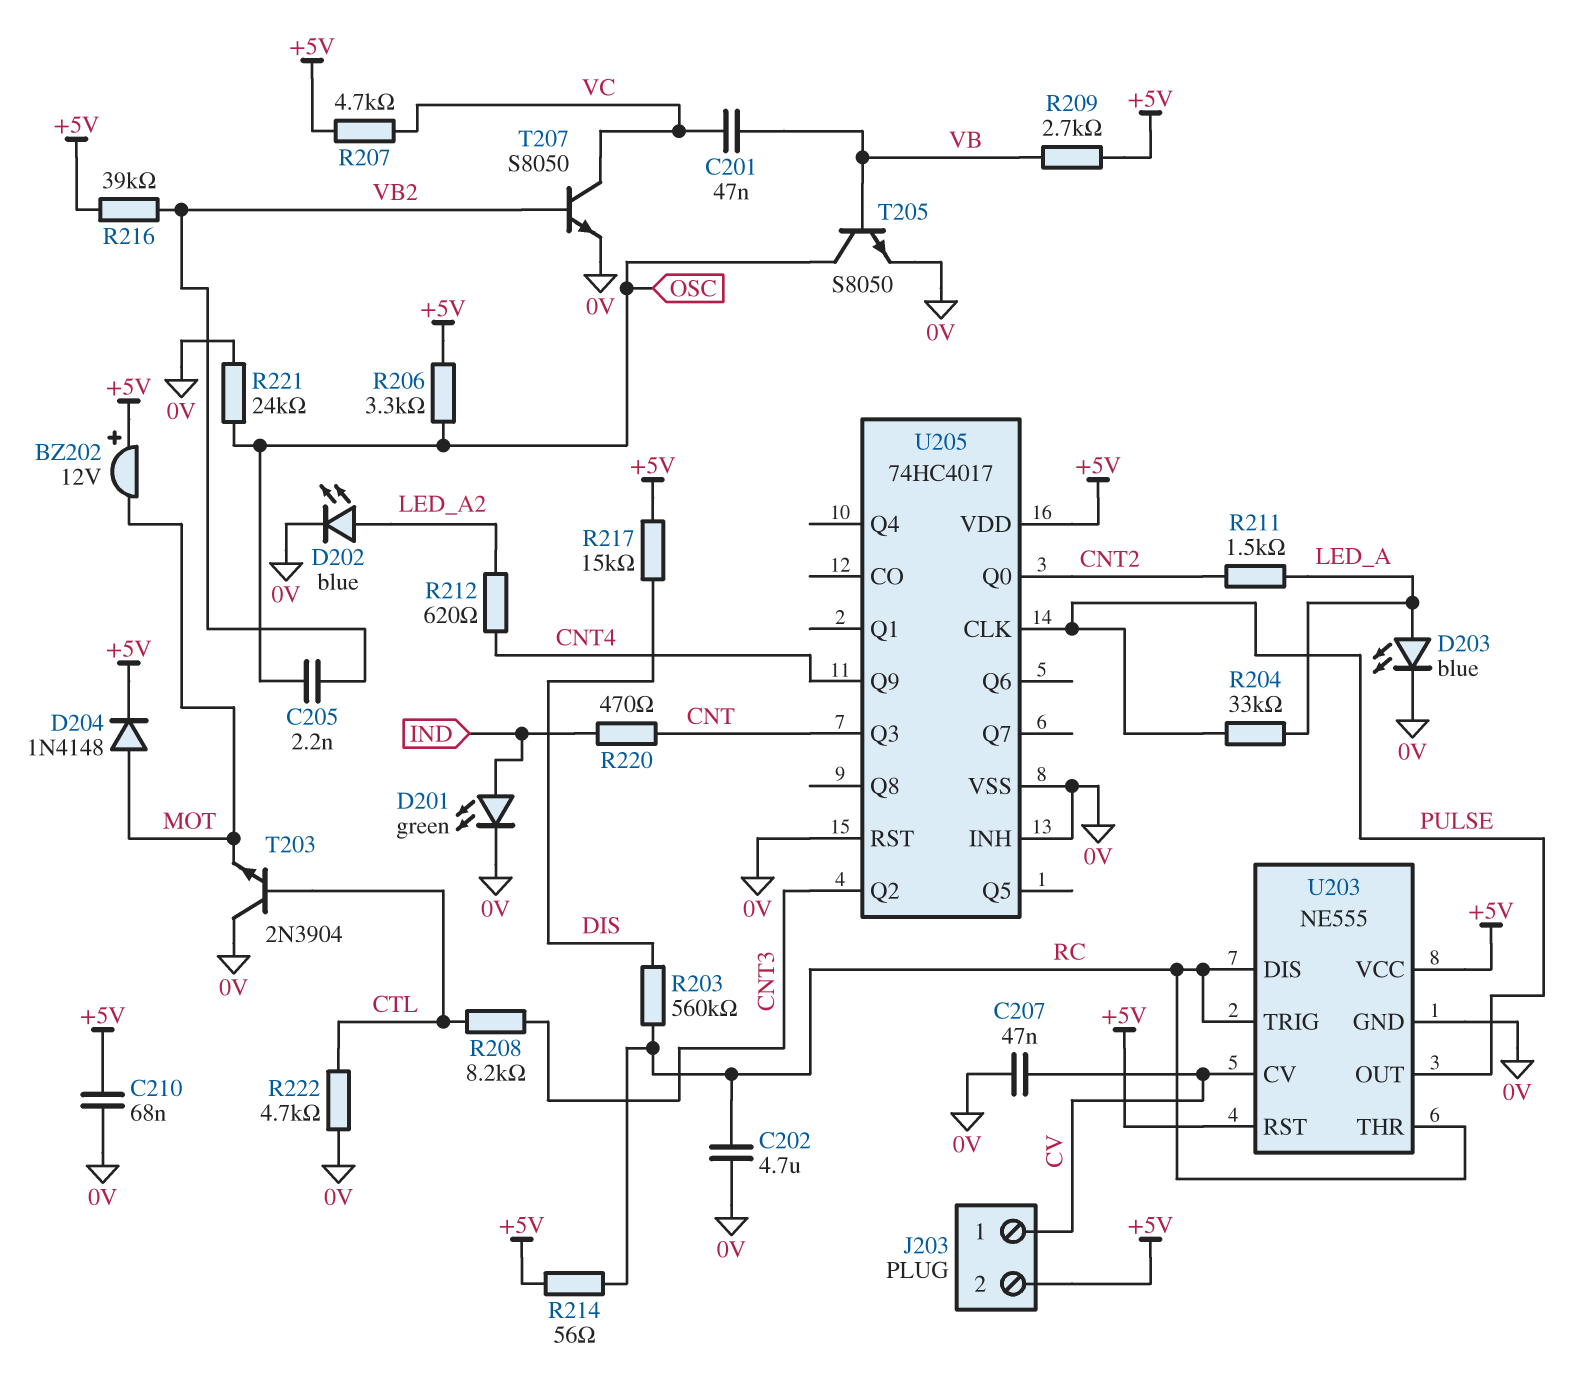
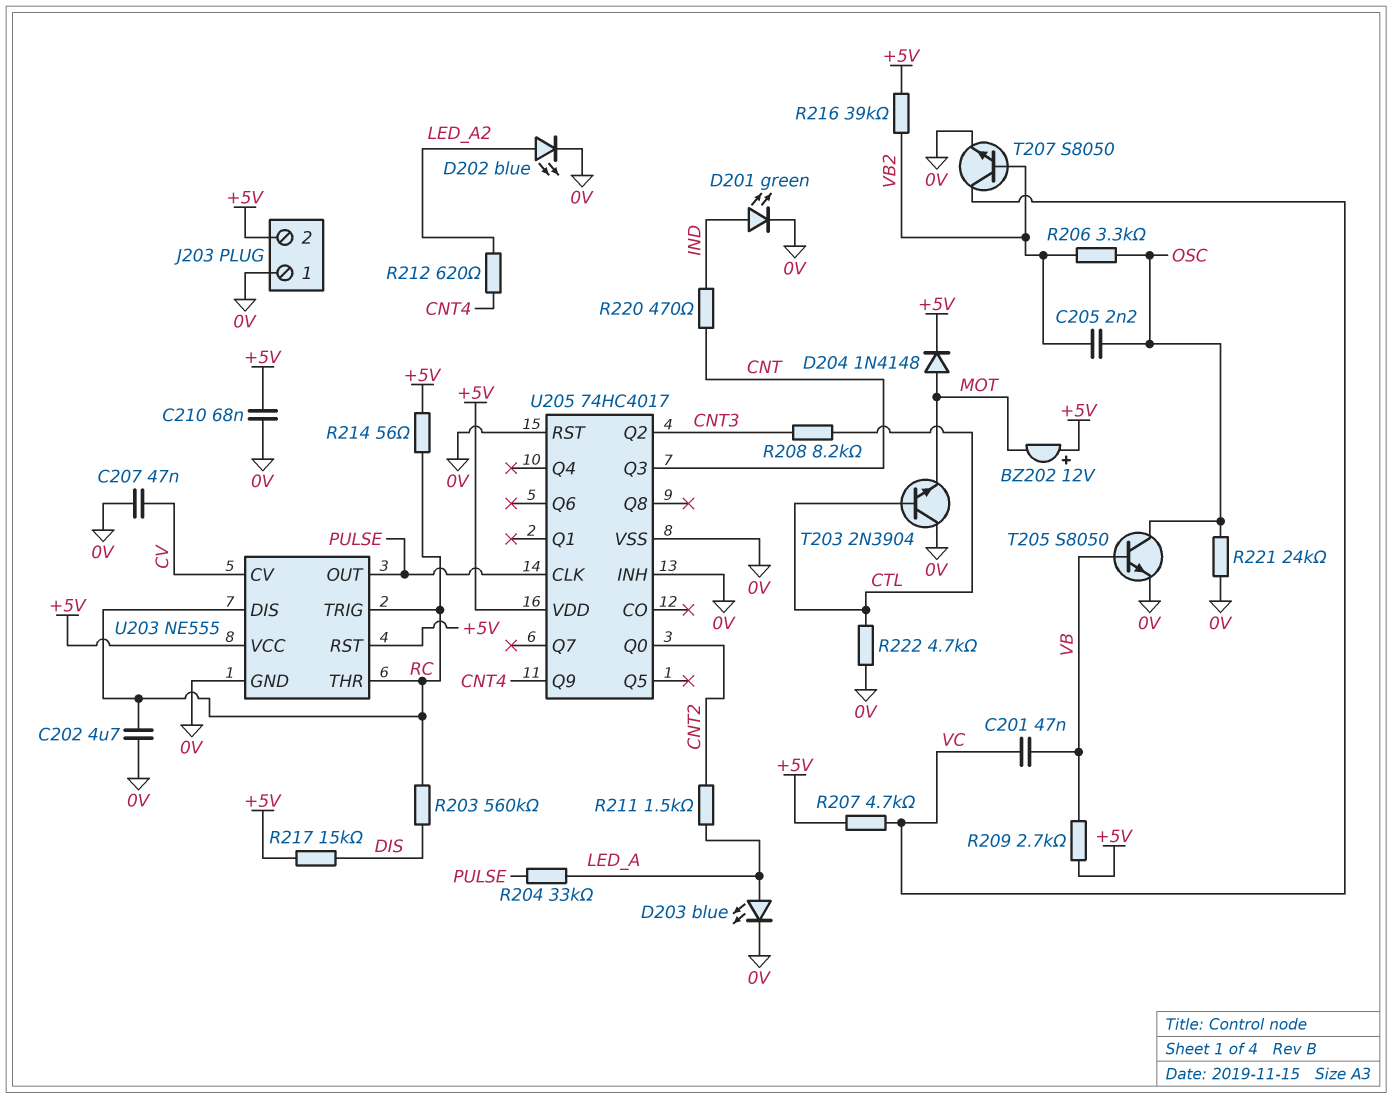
J203 pin 1: CV -> 0V
R206: 3.3k (+5V, OSC) -> 3.3k (OSC, VB2)

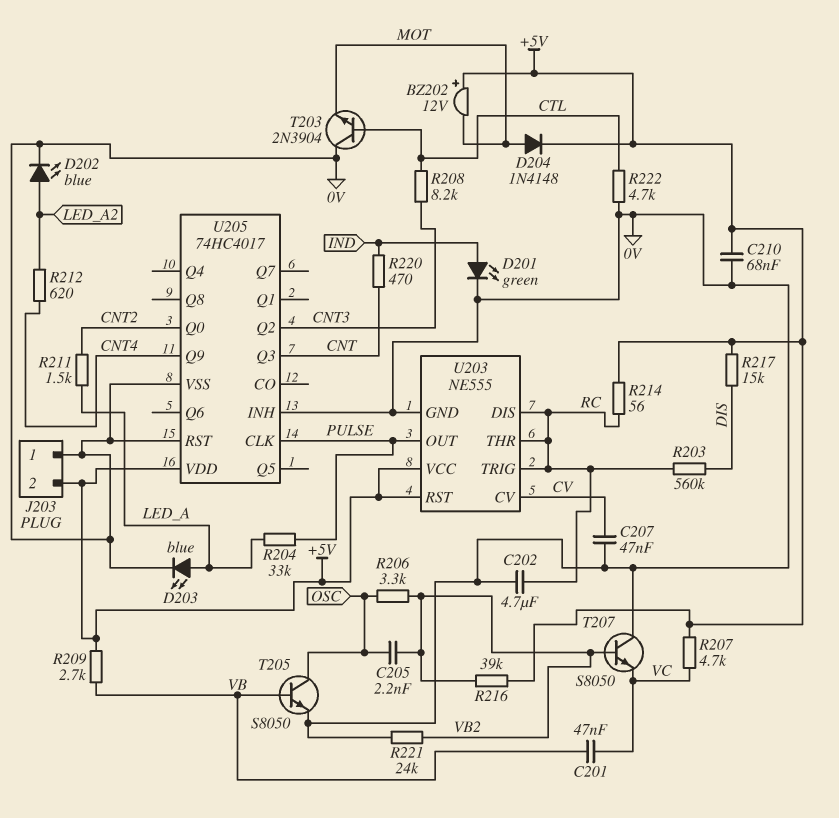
R221: 24k (0V, OSC) -> 24k (0V, VB2)
T207: NPN S8050 (B VB2, C VC, E 0V) -> NPN S8050 (B VB2, C 0V, E VC)

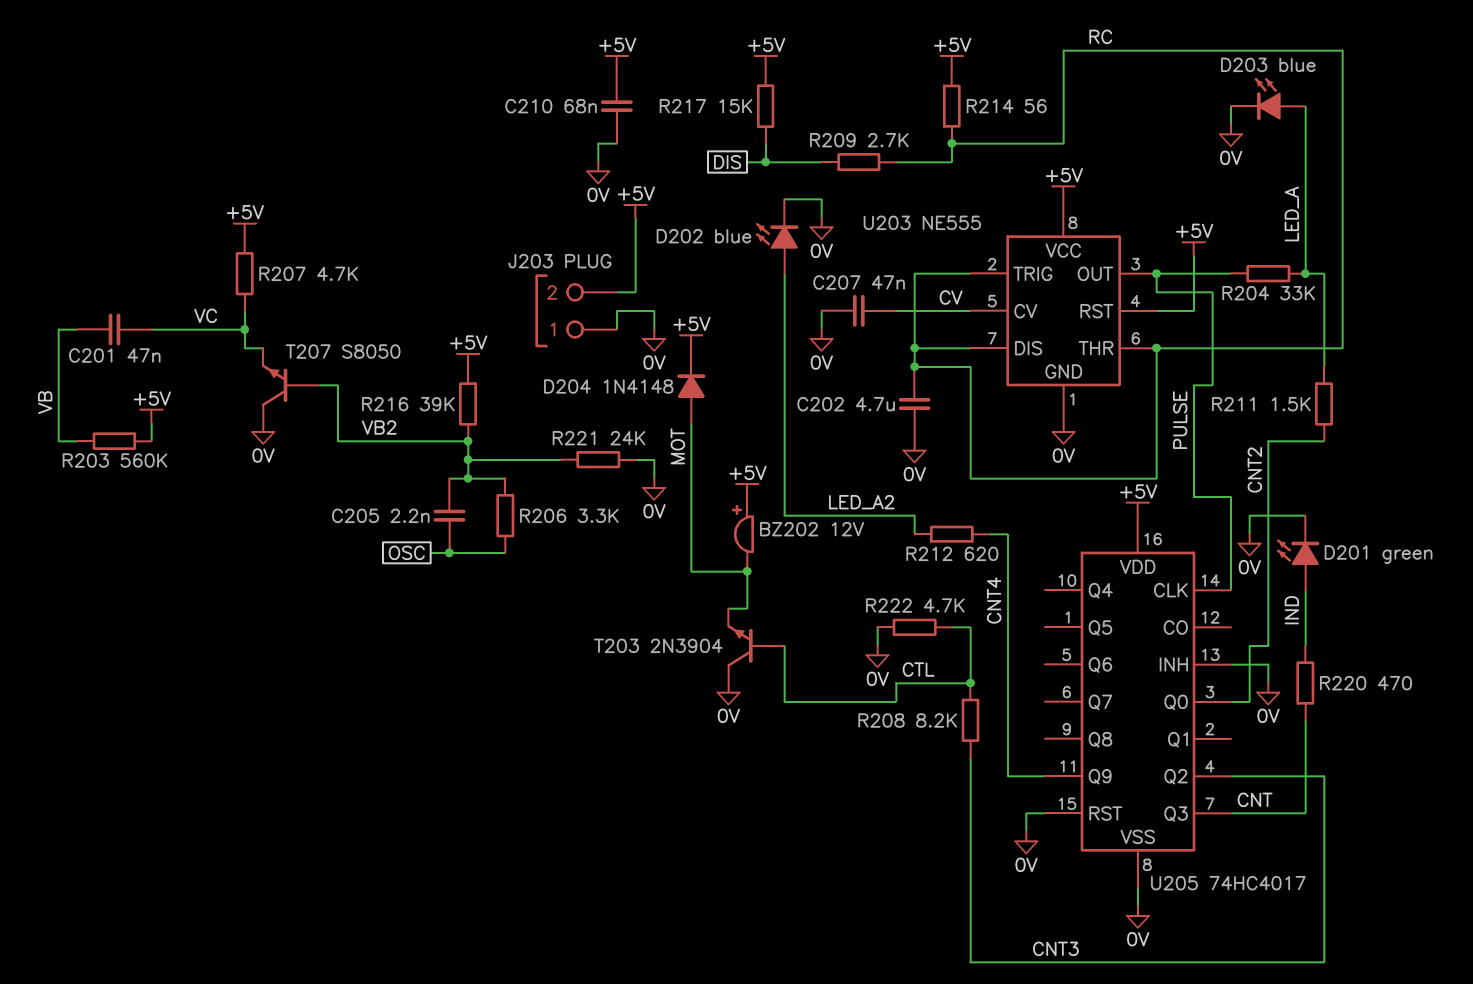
R203: 560k (DIS, RC) -> 560k (+5V, VB)
R209: 2.7k (+5V, VB) -> 2.7k (DIS, RC)
T205: NPN S8050 (B VB, C OSC, E 0V) -> none

